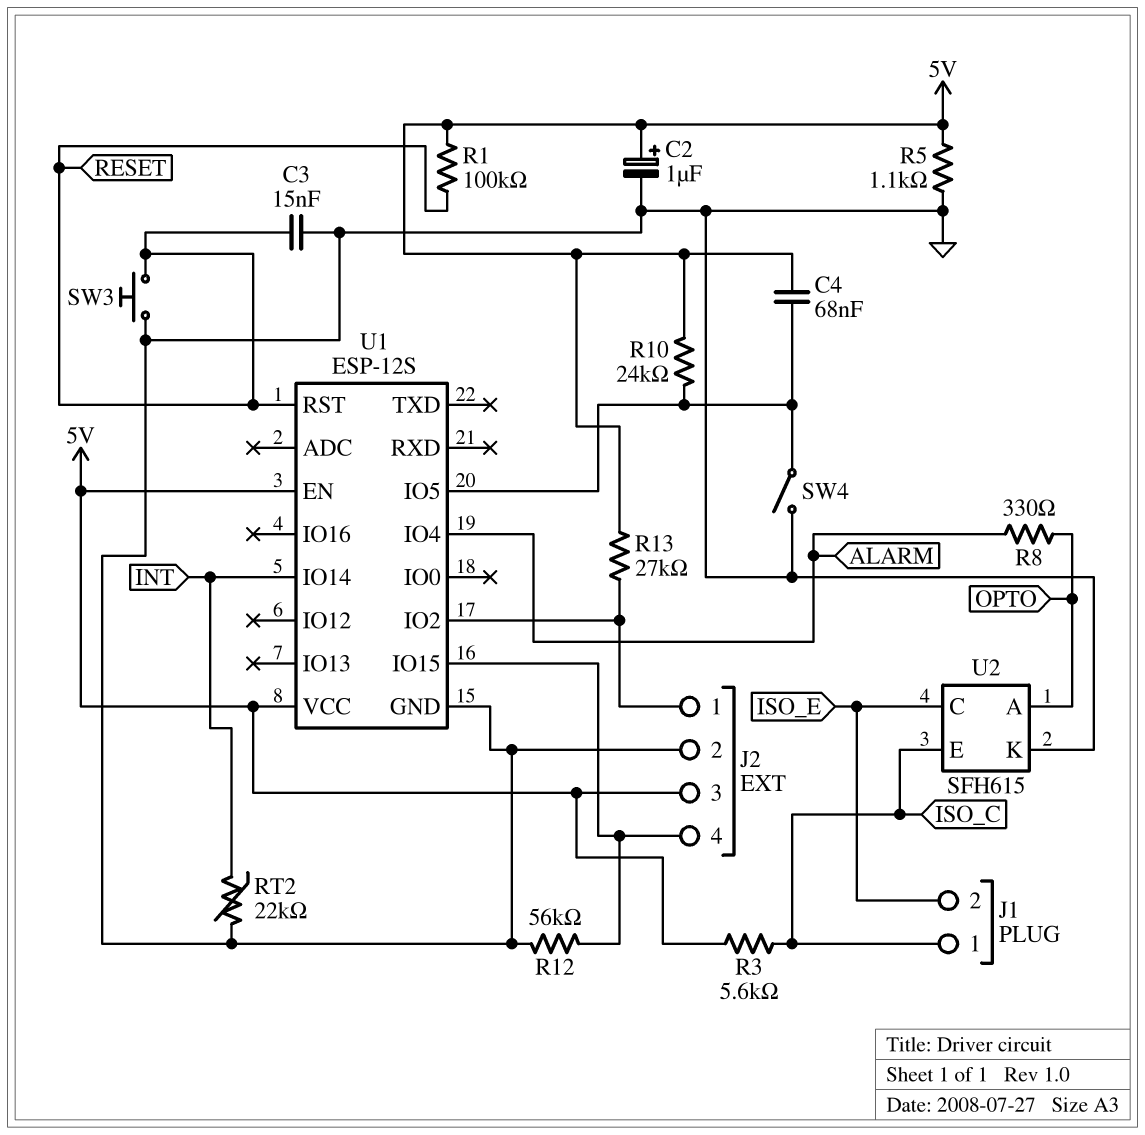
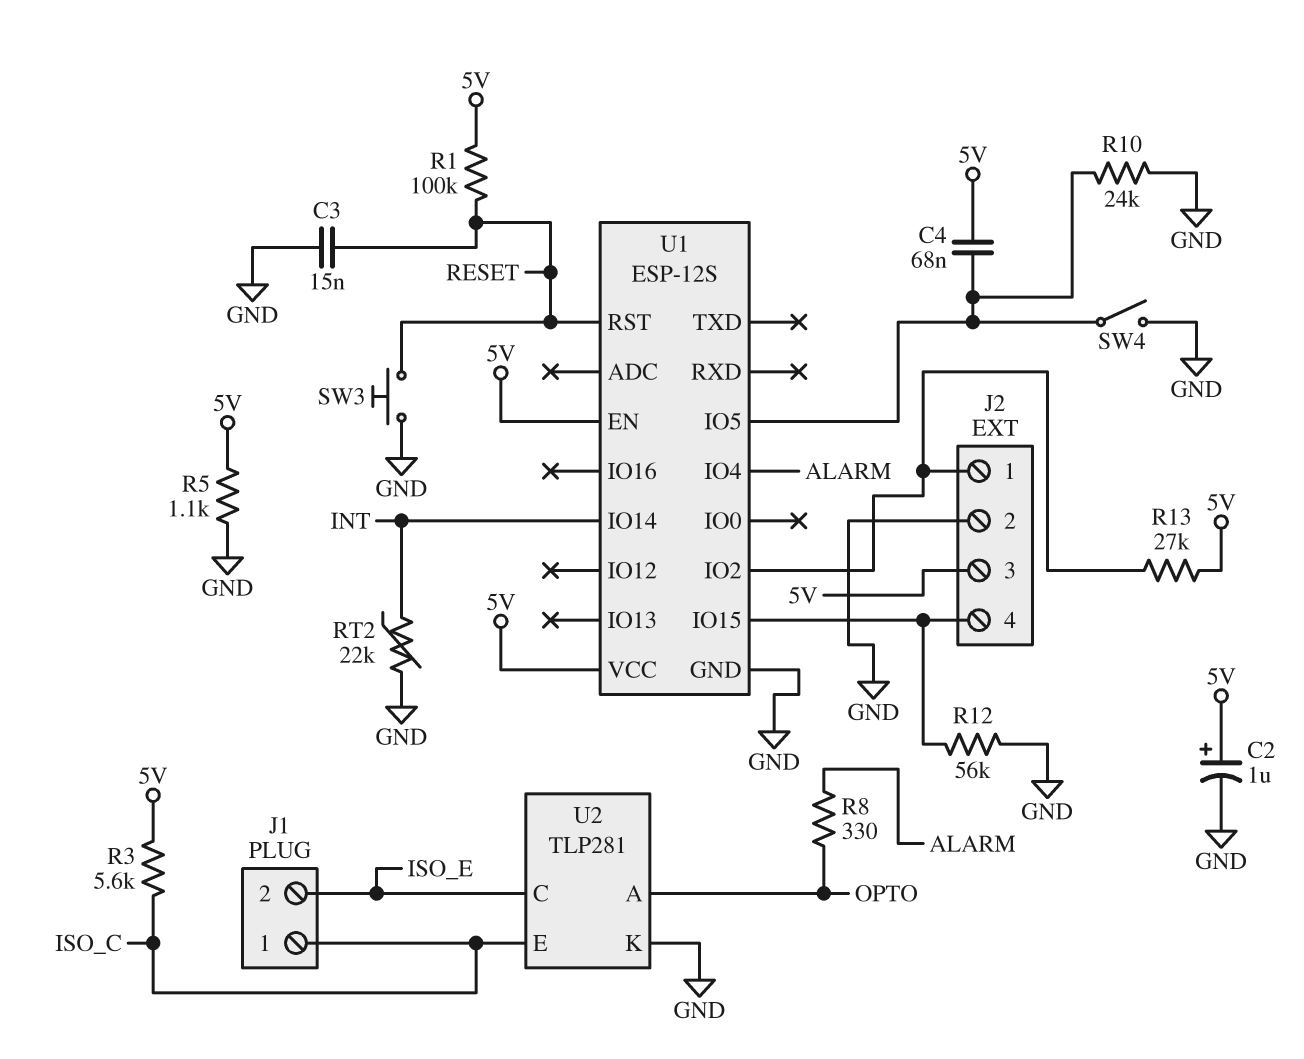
R10: 24k (5V, U1/IO5) -> 24k (GND, U1/IO5)
U2: SFH615 -> TLP281

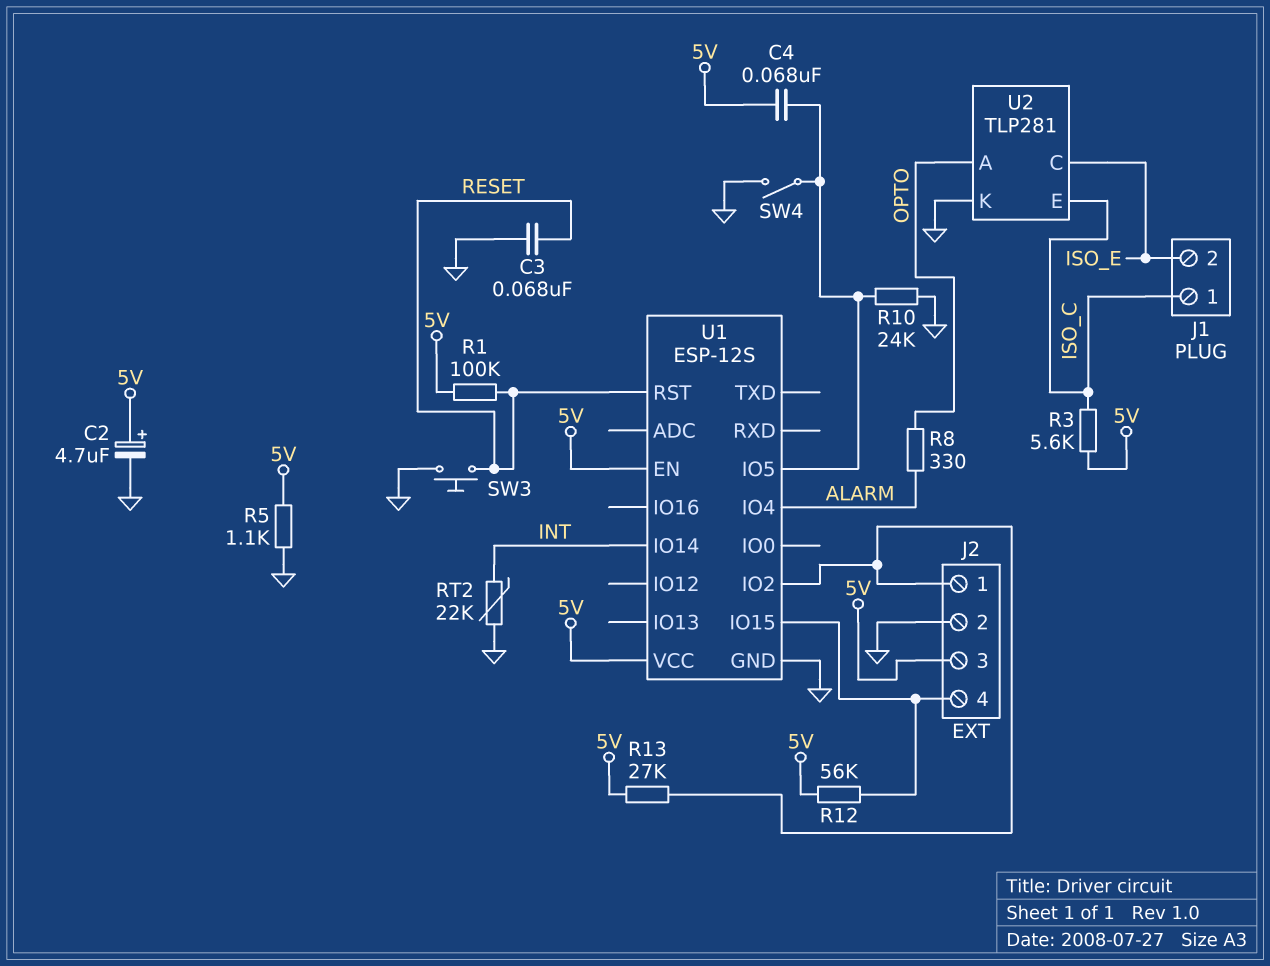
C2: 1uF (plus 5V, minus GND) -> 4.7uF (plus 5V, minus GND)
C3: 15nF (GND, RESET) -> 68nF (GND, RESET)
R12: 56k (GND, J2/4) -> 56k (5V, J2/4)

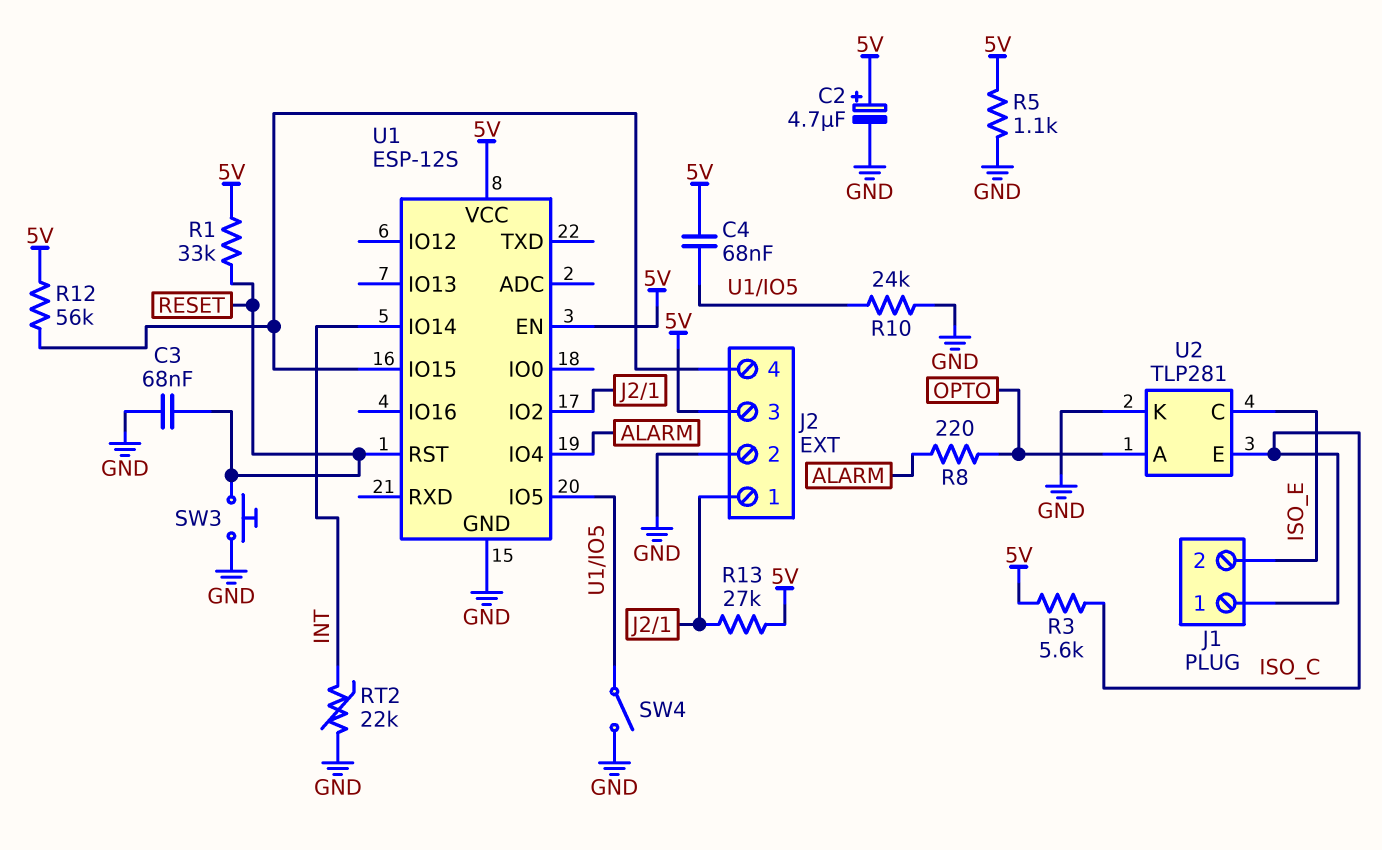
R1: 100k (5V, RESET) -> 33k (5V, RESET)
R8: 330 (ALARM, OPTO) -> 220 (ALARM, OPTO)

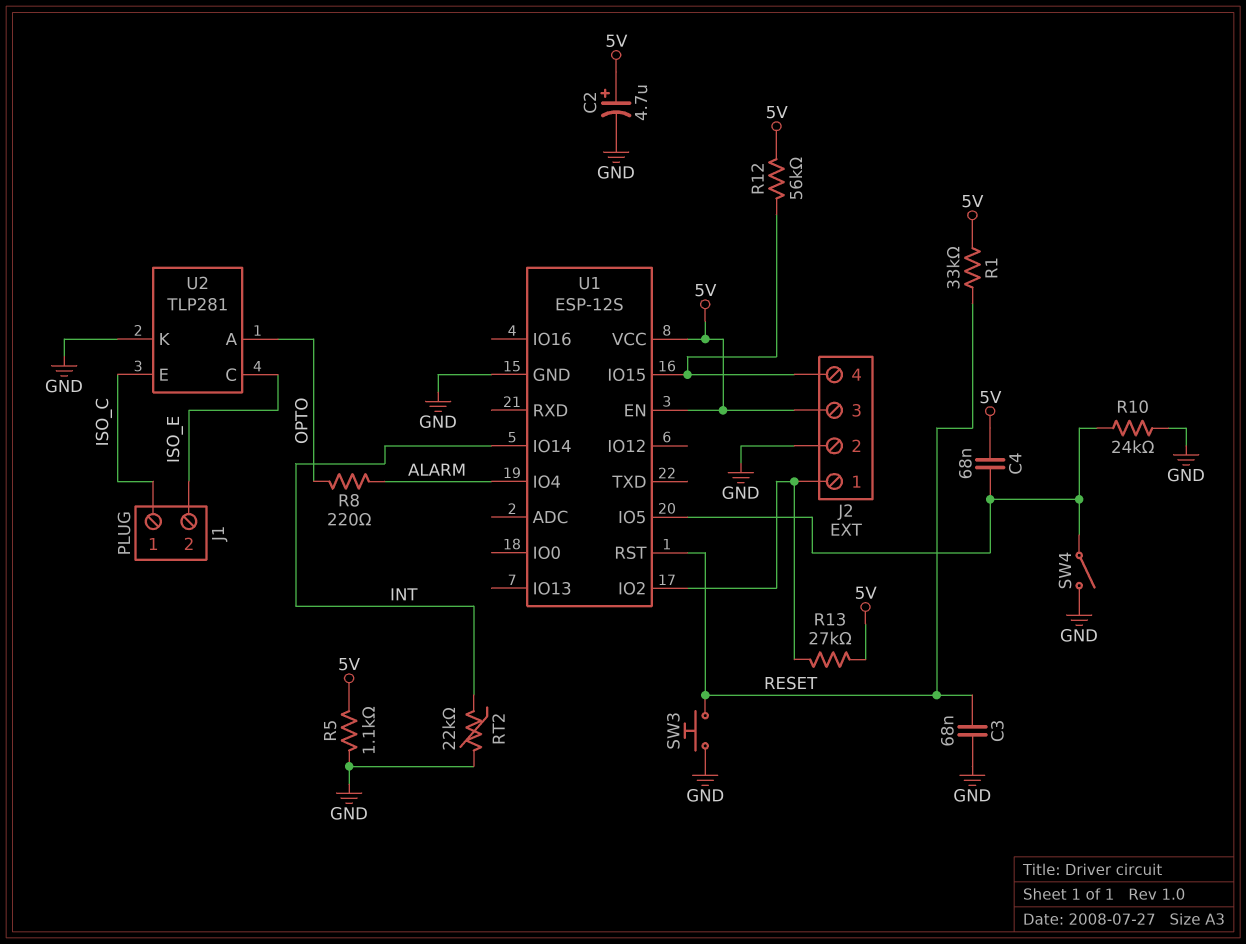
R3: 5.6k (5V, ISO_C) -> none

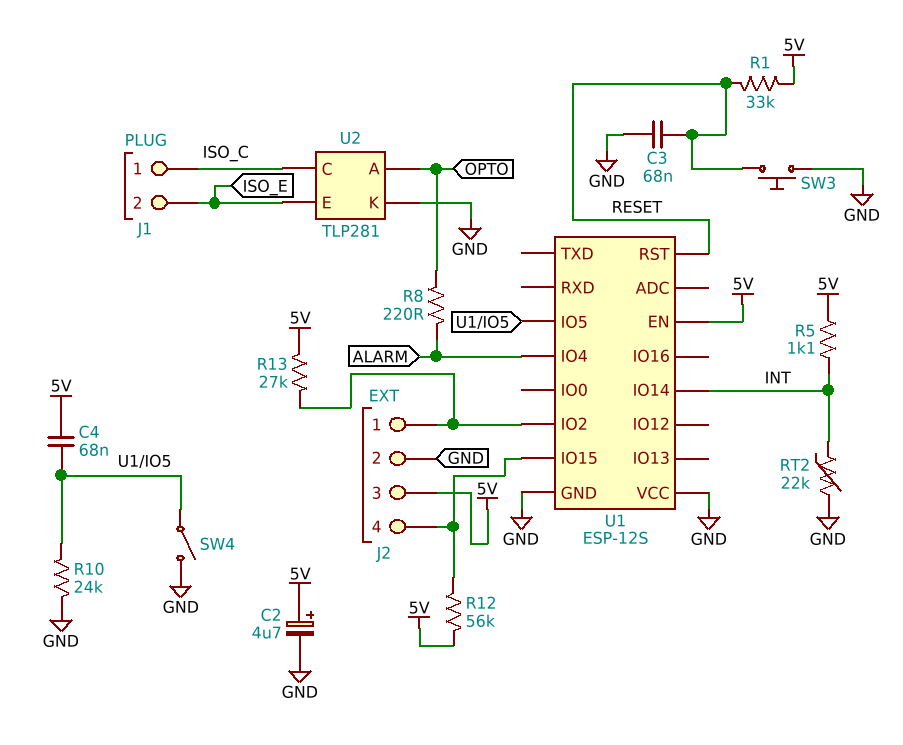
R5: 1.1k (5V, GND) -> 1.1k (5V, INT)
U1 pin VCC: 5V -> GND
U2 pin C: ISO_E -> ISO_C
U2 pin E: ISO_C -> ISO_E

